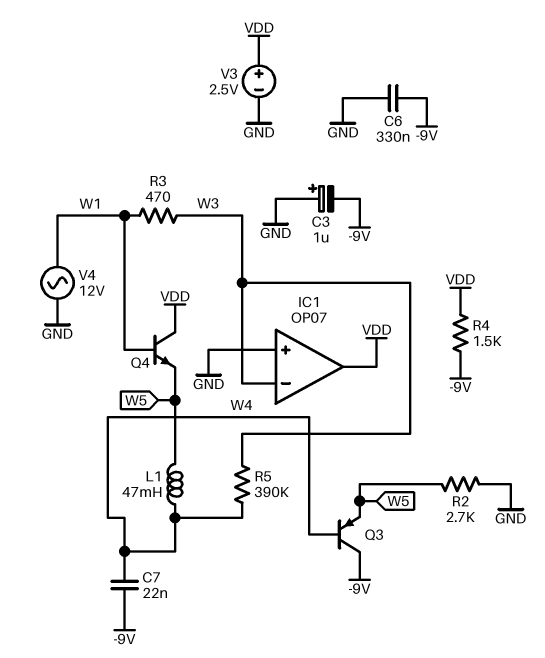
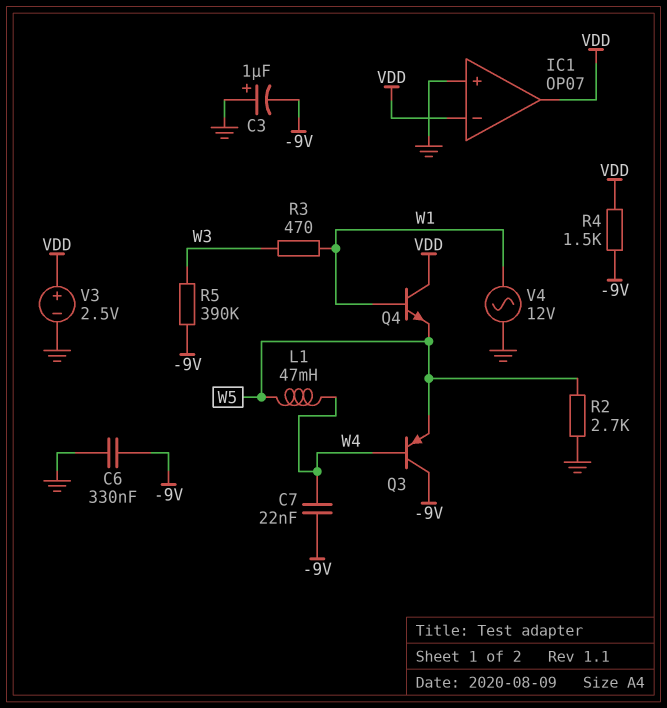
IC1 pin in-: W3 -> VDD
R5: 390k (W3, W4) -> 390k (-9V, W3)

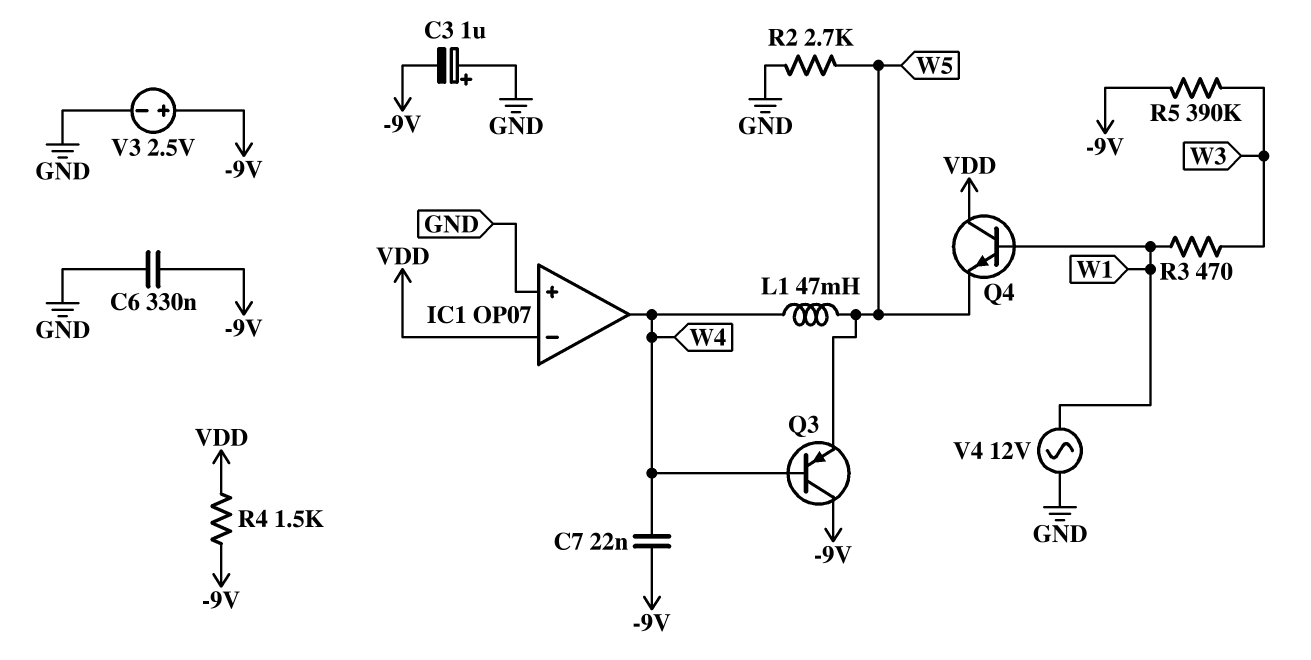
IC1 pin out: VDD -> W4
V3: 2.5V (plus VDD, minus GND) -> 2.5V (plus -9V, minus GND)

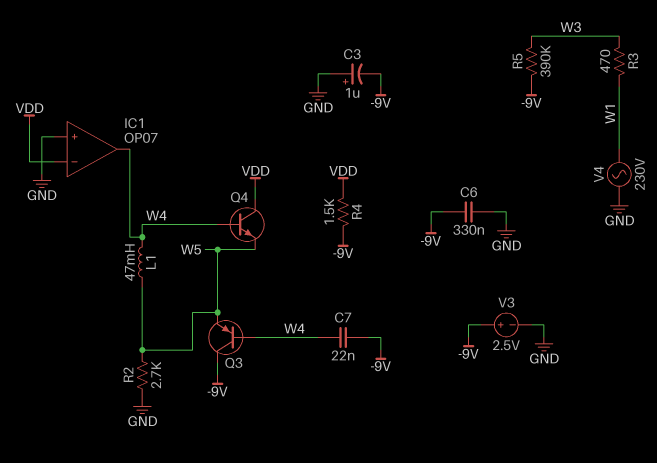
Q4: NPN (B W1, C VDD, E W5) -> NPN (B W4, C VDD, E W5)
V4: AC 12V (GND, W1) -> AC 230V (GND, W1)

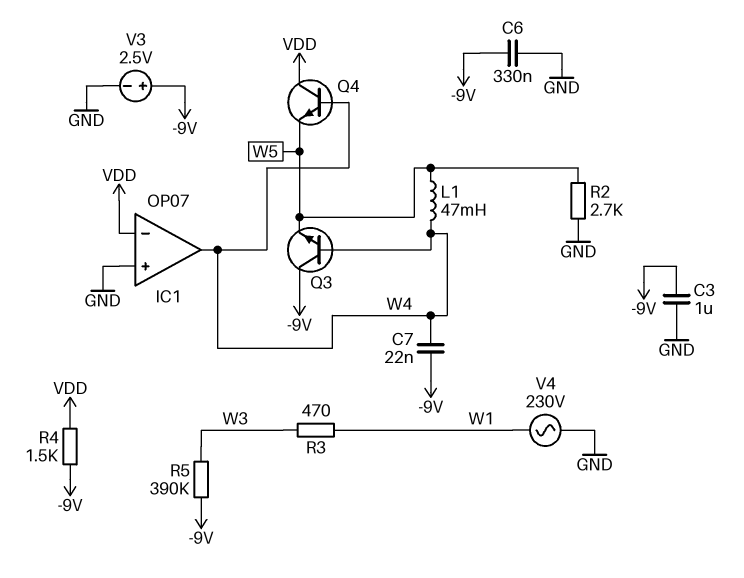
C3: 1uF (plus GND, minus -9V) -> 1uF (-9V, GND)
Q3: PNP (B W4, C -9V, E W5) -> NPN (B W4, C -9V, E W5)

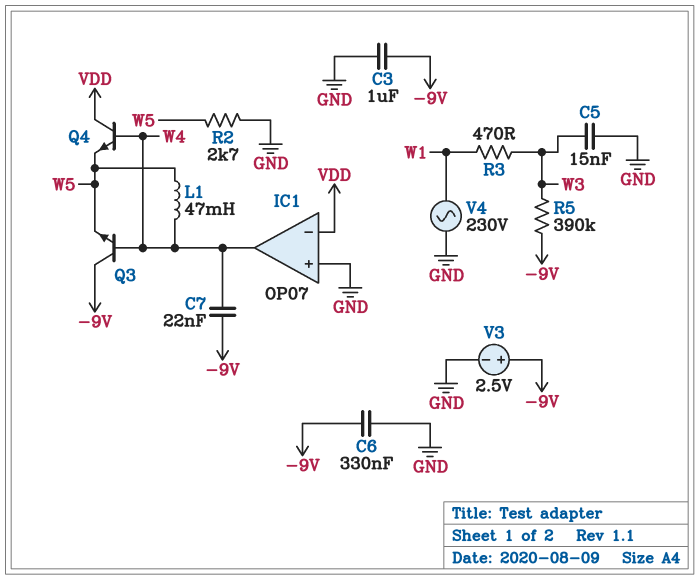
C5: none -> 15nF (GND, W3)
R4: 1.5k (-9V, VDD) -> none

